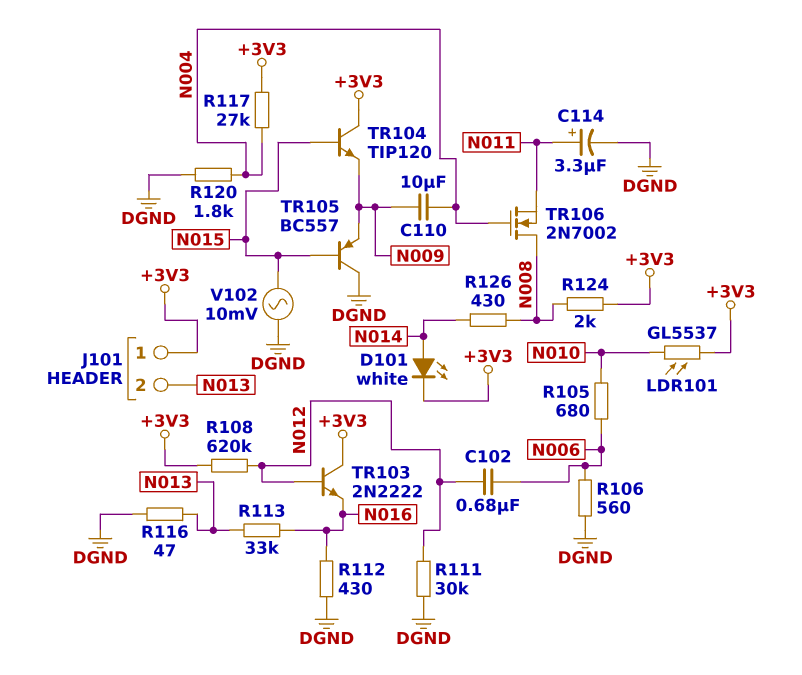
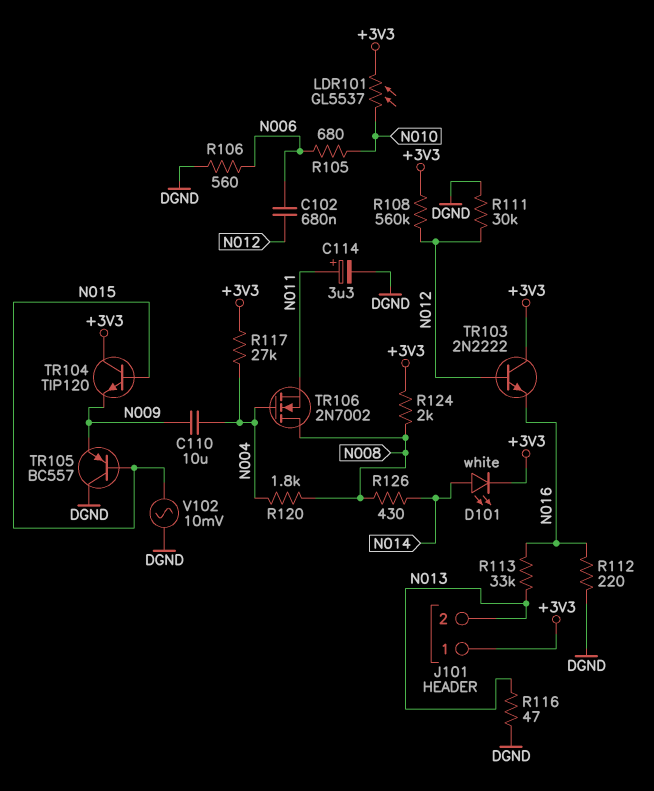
R108: 620k (+3V3, N012) -> 560k (+3V3, N012)
R112: 430 (DGND, N016) -> 220 (DGND, N016)
R120: 1.8k (DGND, N004) -> 1.8k (N004, N008)

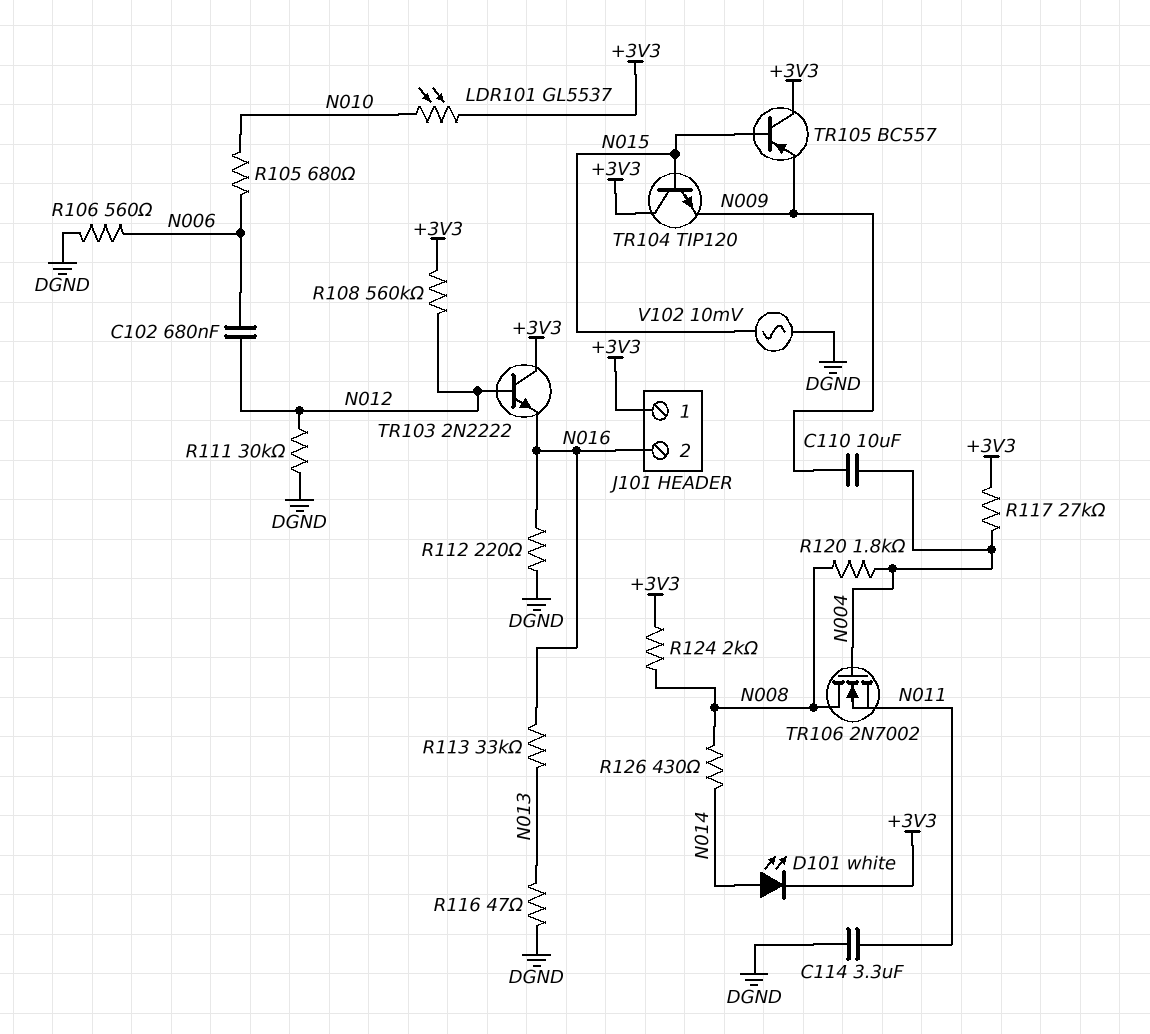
C114: 3.3uF (plus N011, minus DGND) -> 3.3uF (DGND, N011)
J101 pin 2: N013 -> N016
TR105: PNP BC557 (B N015, C DGND, E N009) -> PNP BC557 (B N015, C +3V3, E N009)

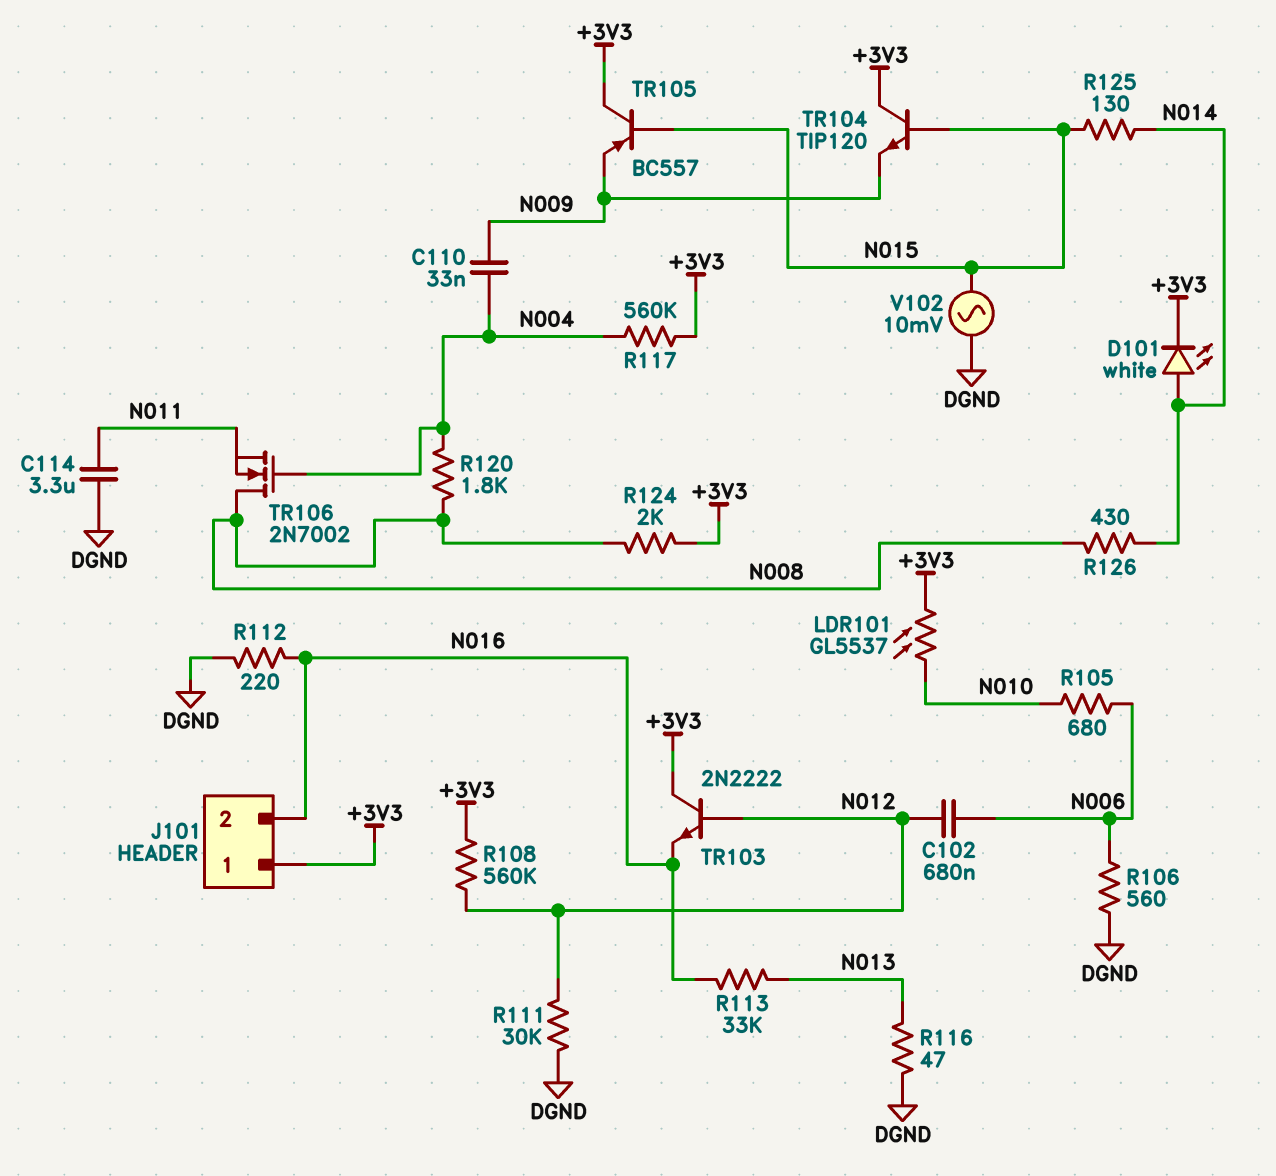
C110: 10uF (N004, N009) -> 33nF (N004, N009)
R117: 27k (+3V3, N004) -> 560k (+3V3, N004)
R125: none -> 130 (N014, N015)

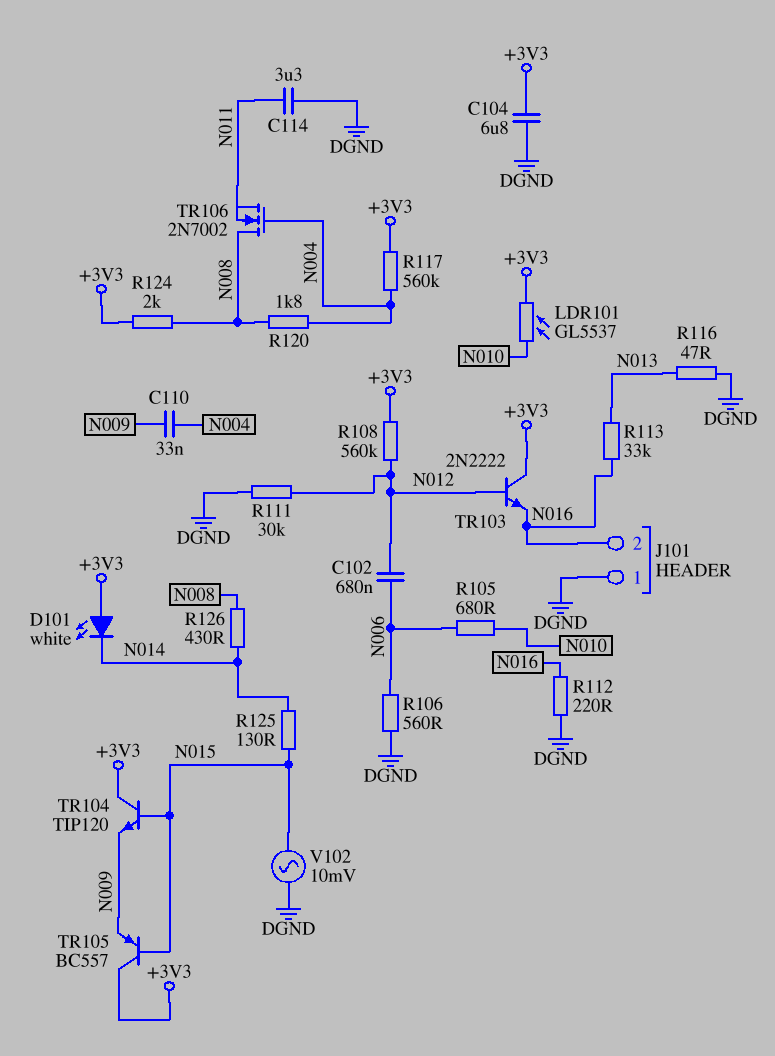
C104: none -> 6.8uF (+3V3, DGND)
D101: LED white (A N014, K +3V3) -> LED white (A +3V3, K N014)
J101 pin 1: +3V3 -> DGND

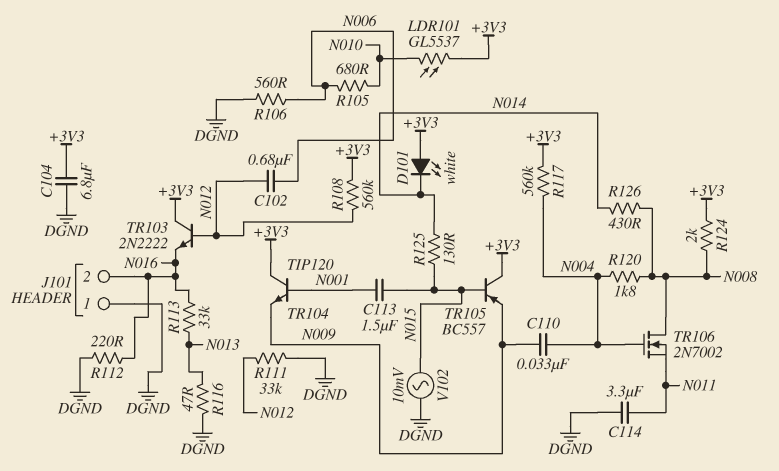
C113: none -> 1.5uF (N001, N015)
R111: 30k (DGND, N012) -> 33k (DGND, N012)
TR104: NPN TIP120 (B N015, C +3V3, E N009) -> NPN TIP120 (B N001, C +3V3, E N009)

